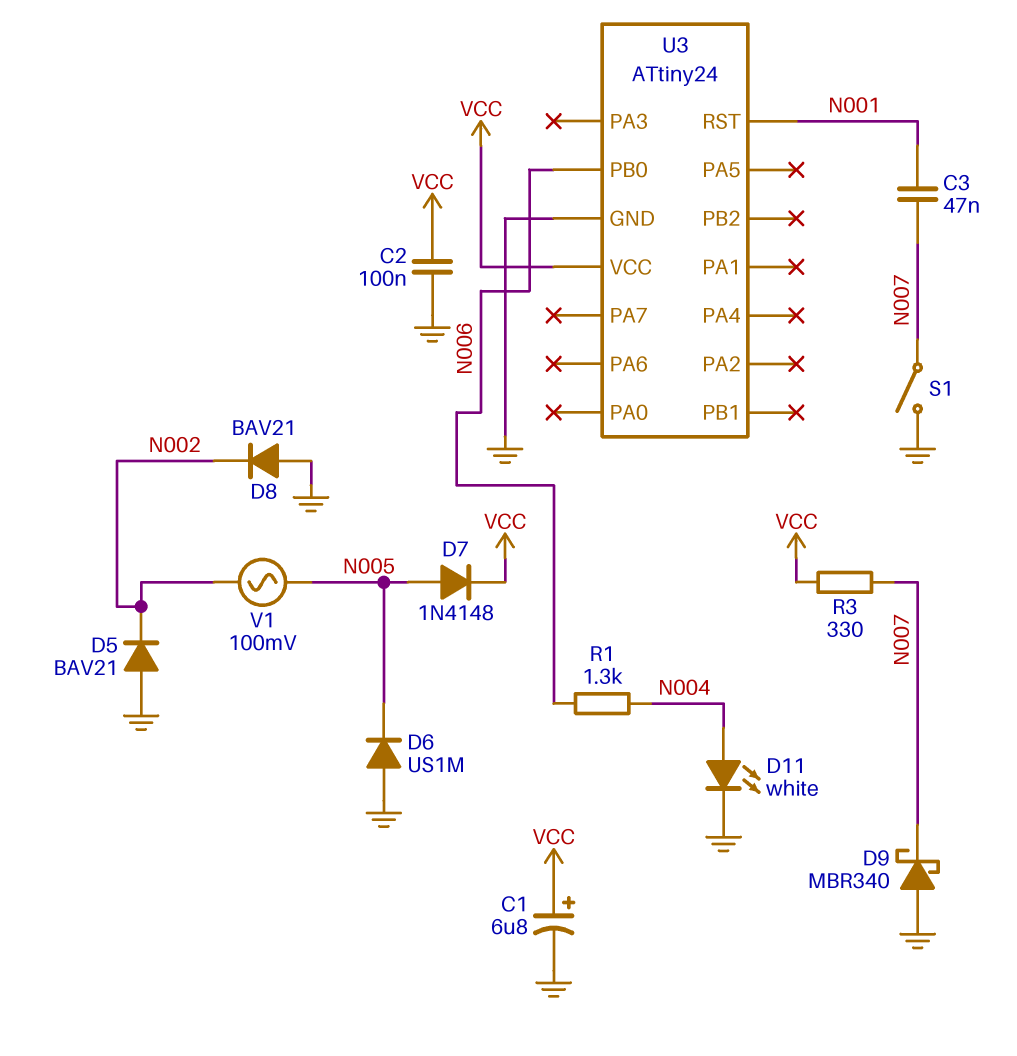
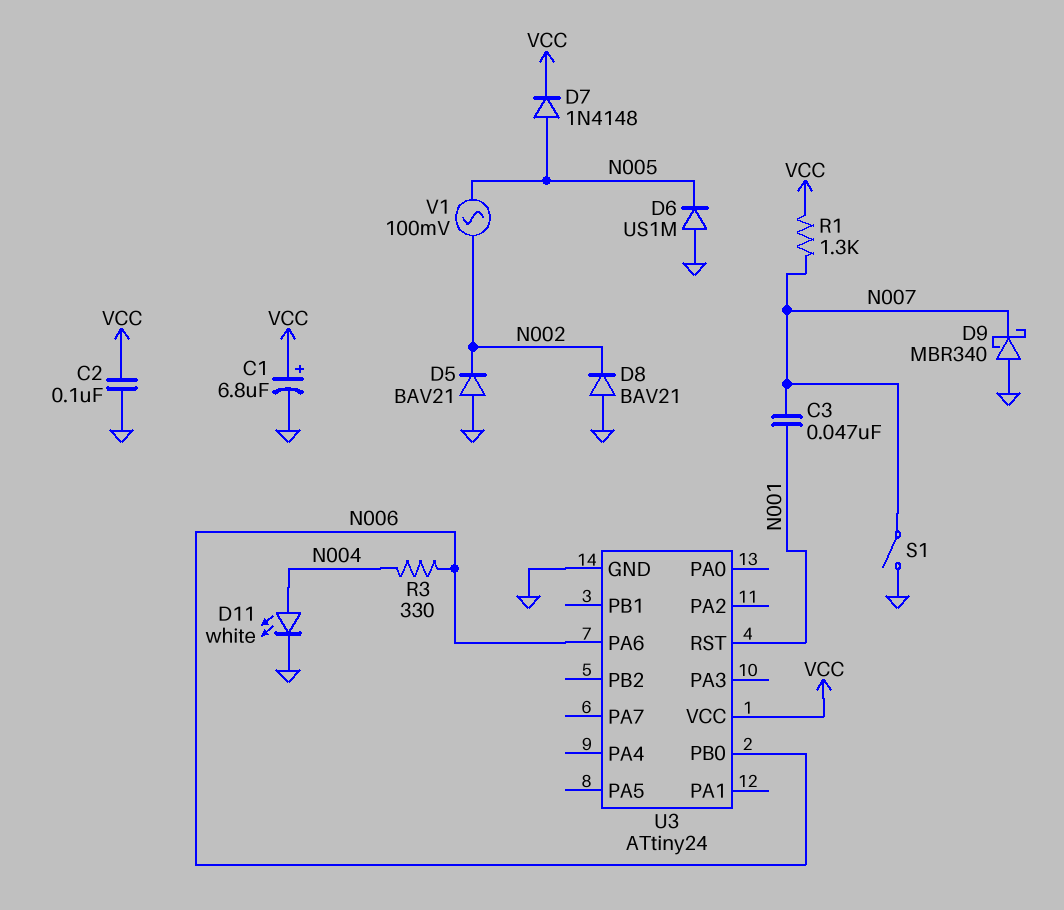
R1: 1.3k (N004, N006) -> 1.3k (N007, VCC)
R3: 330 (N007, VCC) -> 330 (N004, N006)
U3 pin PA6: none -> N006

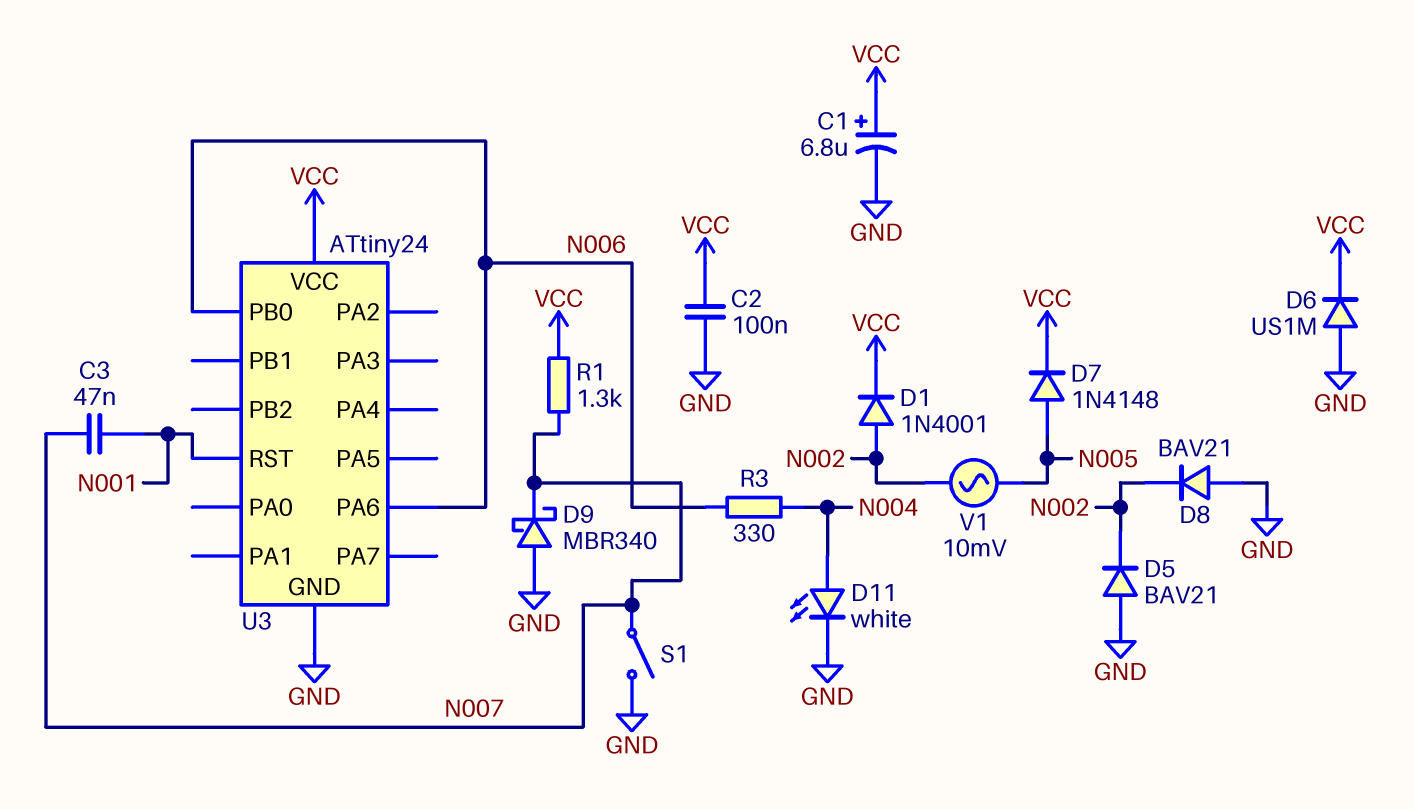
D1: none -> diode 1N4001 (A N002, K VCC)
D6: diode US1M (A GND, K N005) -> diode US1M (A GND, K VCC)
V1: AC 100mV (N002, N005) -> AC 10mV (N002, N005)

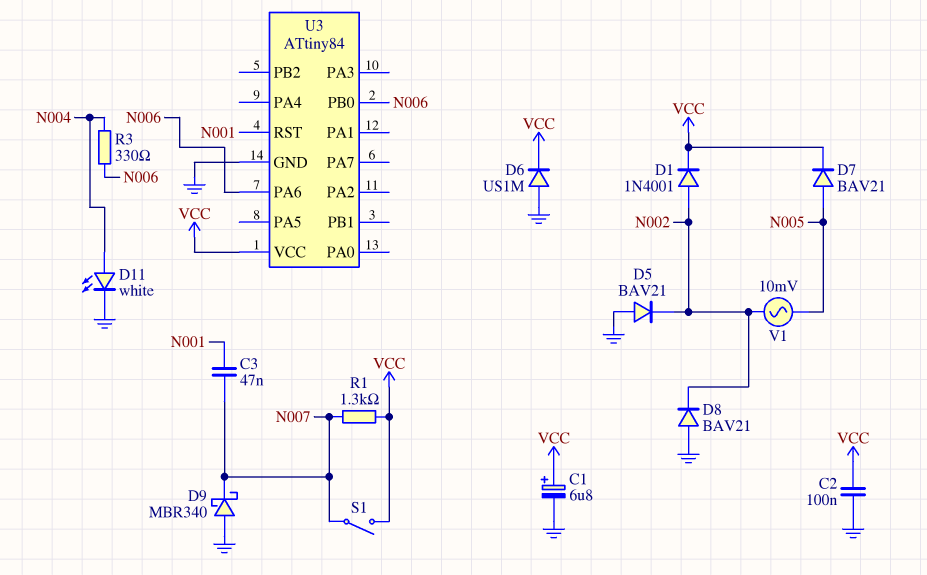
D7: diode 1N4148 (A N005, K VCC) -> diode BAV21 (A N005, K VCC)
S1: switch (GND, N007) -> switch (N007, VCC)
U3: ATtiny24 -> ATtiny84

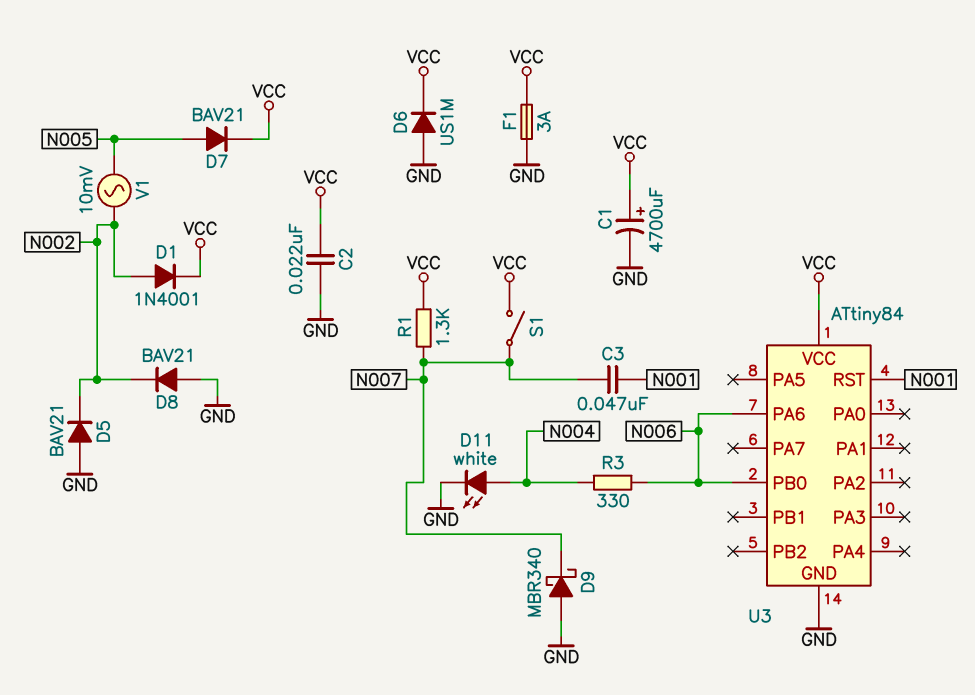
C1: 6.8uF (plus VCC, minus GND) -> 4700uF (plus VCC, minus GND)
C2: 100nF (GND, VCC) -> 22nF (GND, VCC)
F1: none -> 3A (GND, VCC)

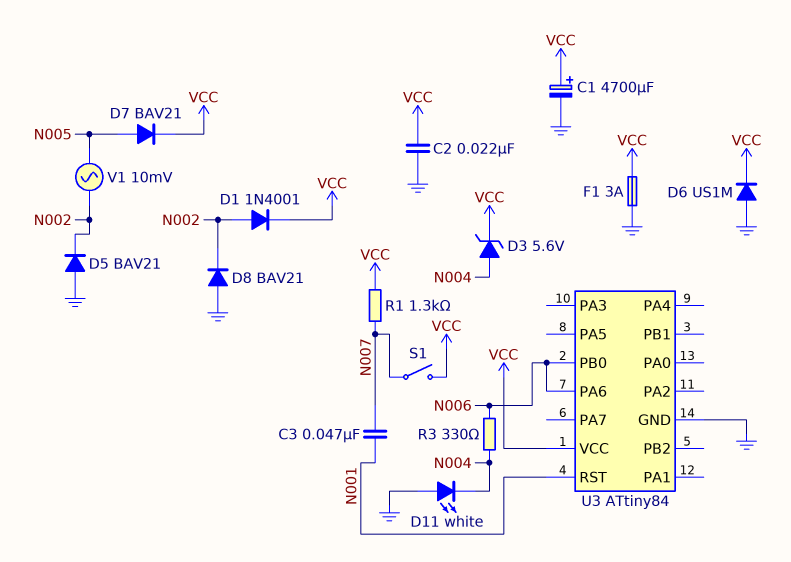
D3: none -> zener 5.6V (A N004, K VCC)
D9: schottky MBR340 (A GND, K N007) -> none
D11: LED white (A N004, K GND) -> LED white (A GND, K N004)

